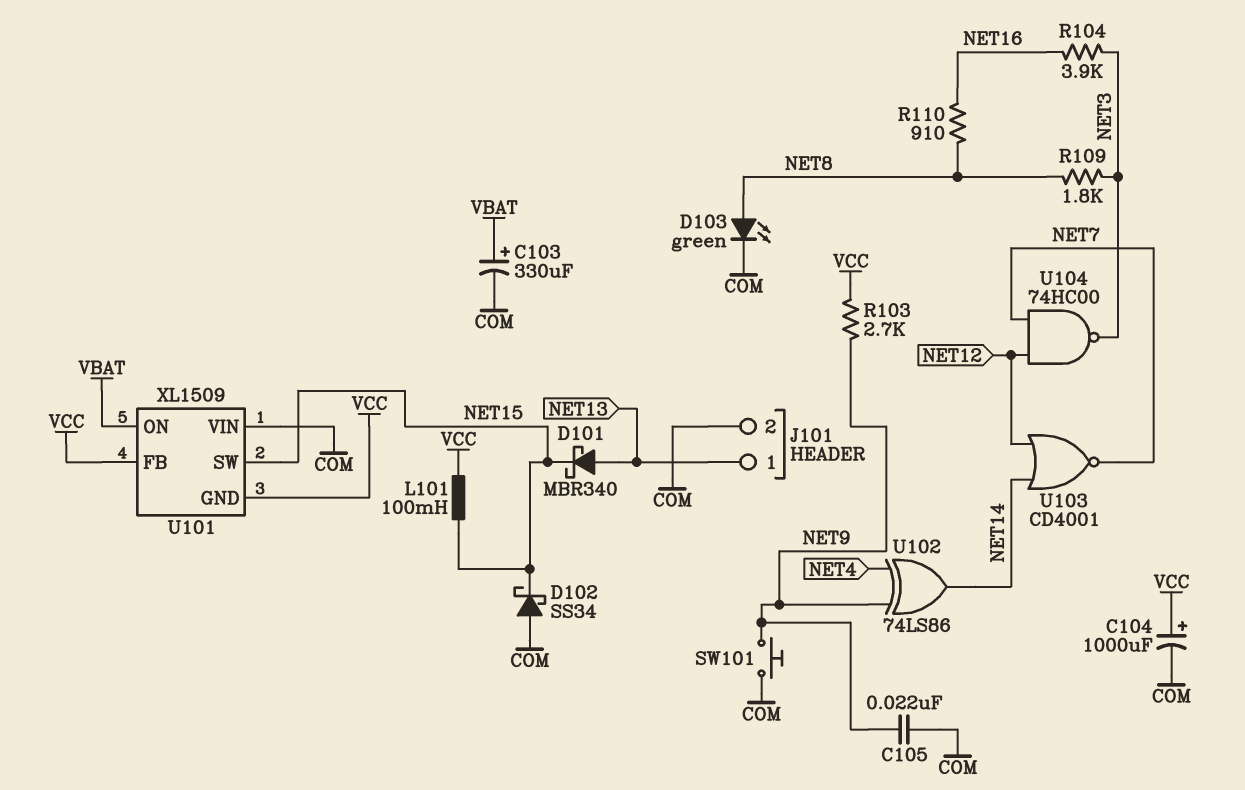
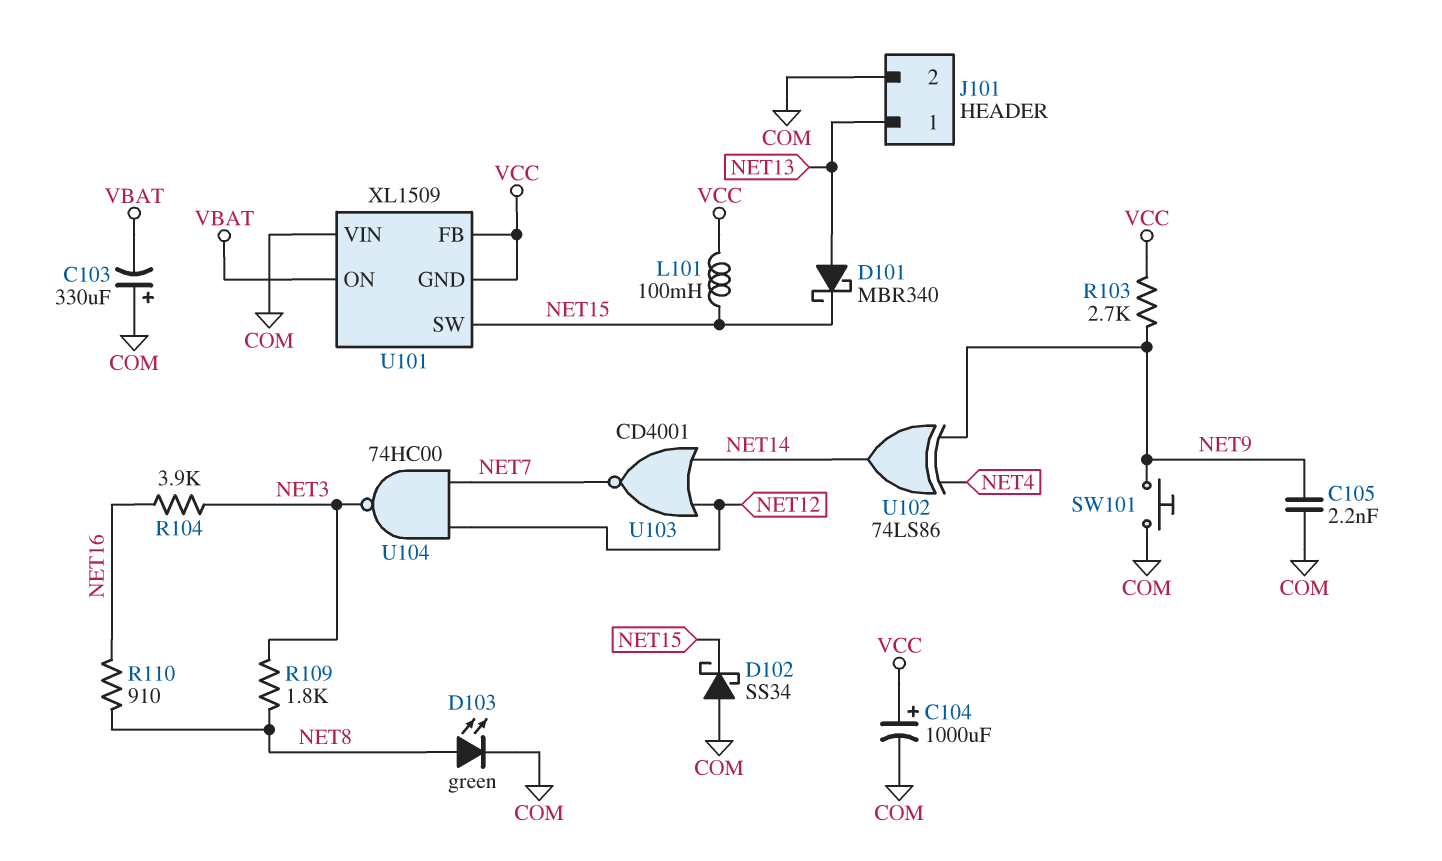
C103: 330uF (plus VBAT, minus COM) -> 330uF (plus COM, minus VBAT)
C105: 22nF (COM, NET9) -> 2.2nF (COM, NET9)

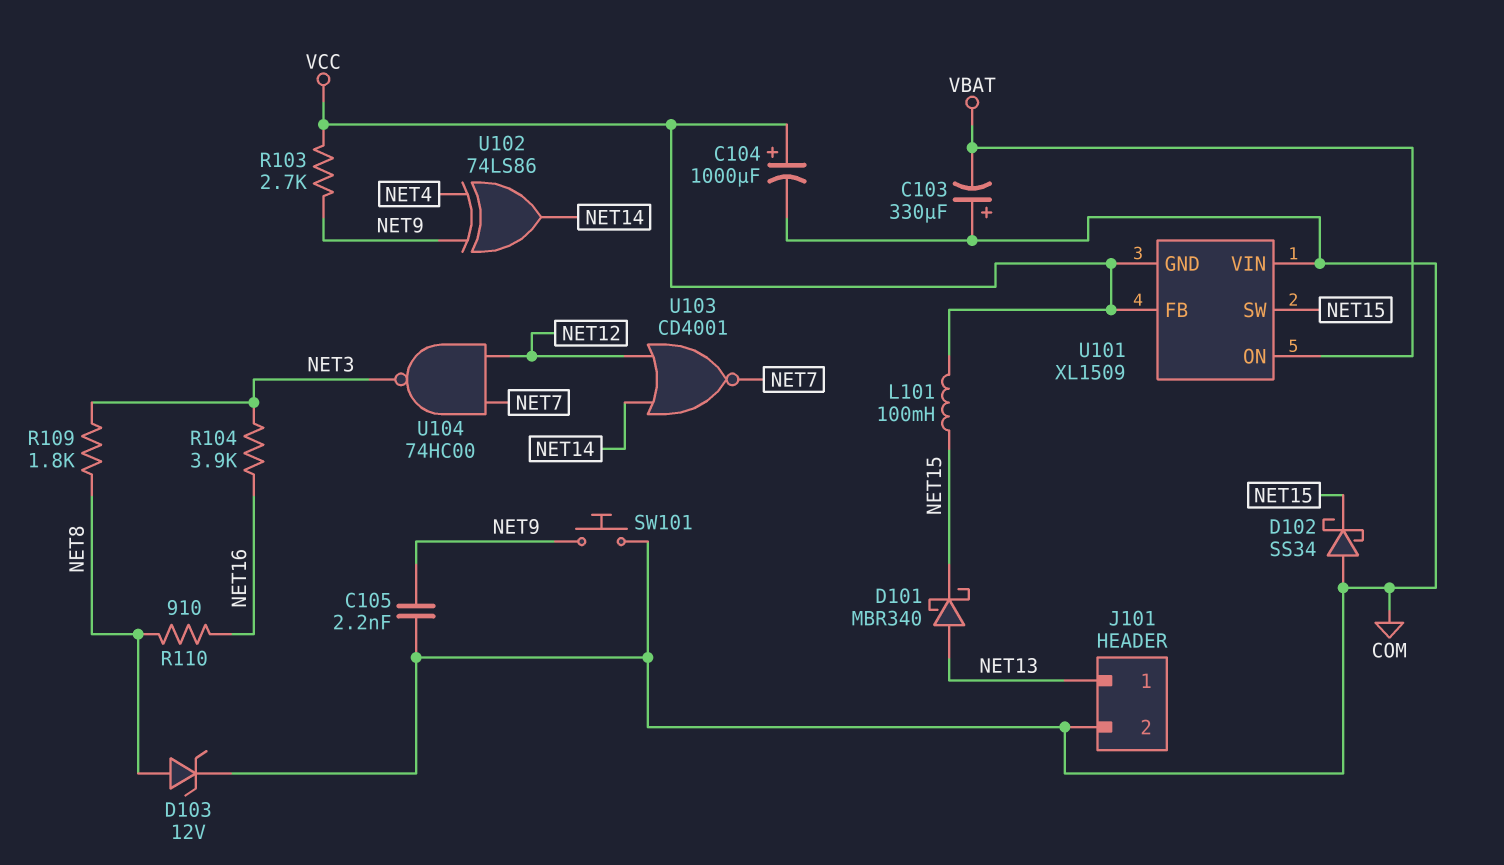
D103: LED green (A NET8, K COM) -> zener 12V (A NET8, K COM)

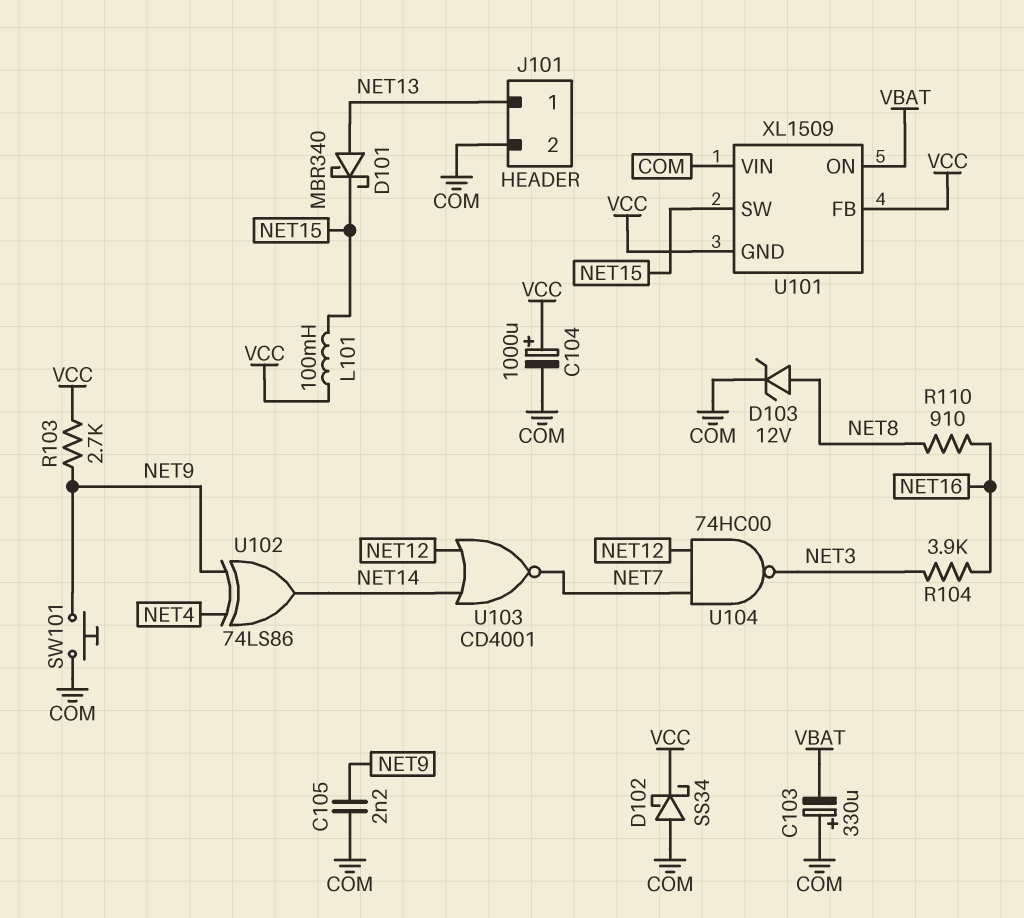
D102: schottky SS34 (A COM, K NET15) -> schottky SS34 (A COM, K VCC)
R109: 1.8k (NET3, NET8) -> none

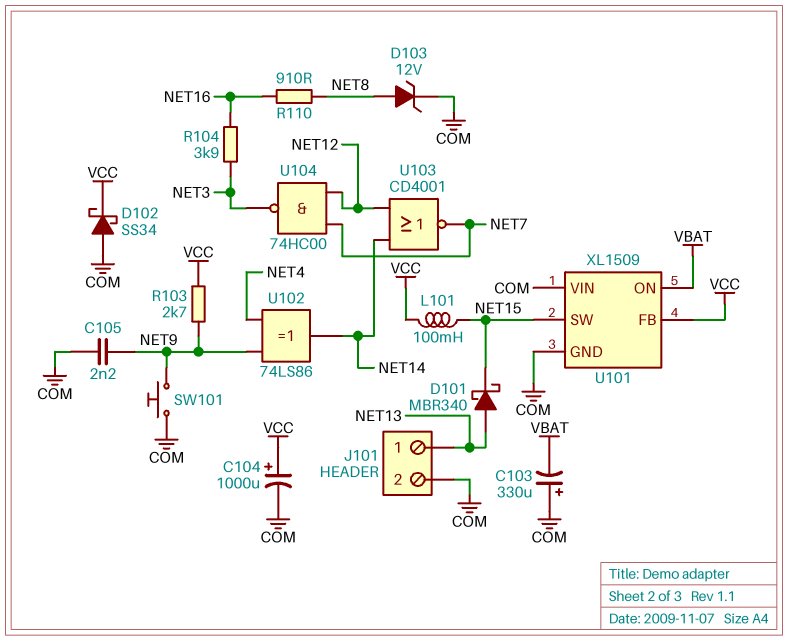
U101 pin GND: VCC -> COM

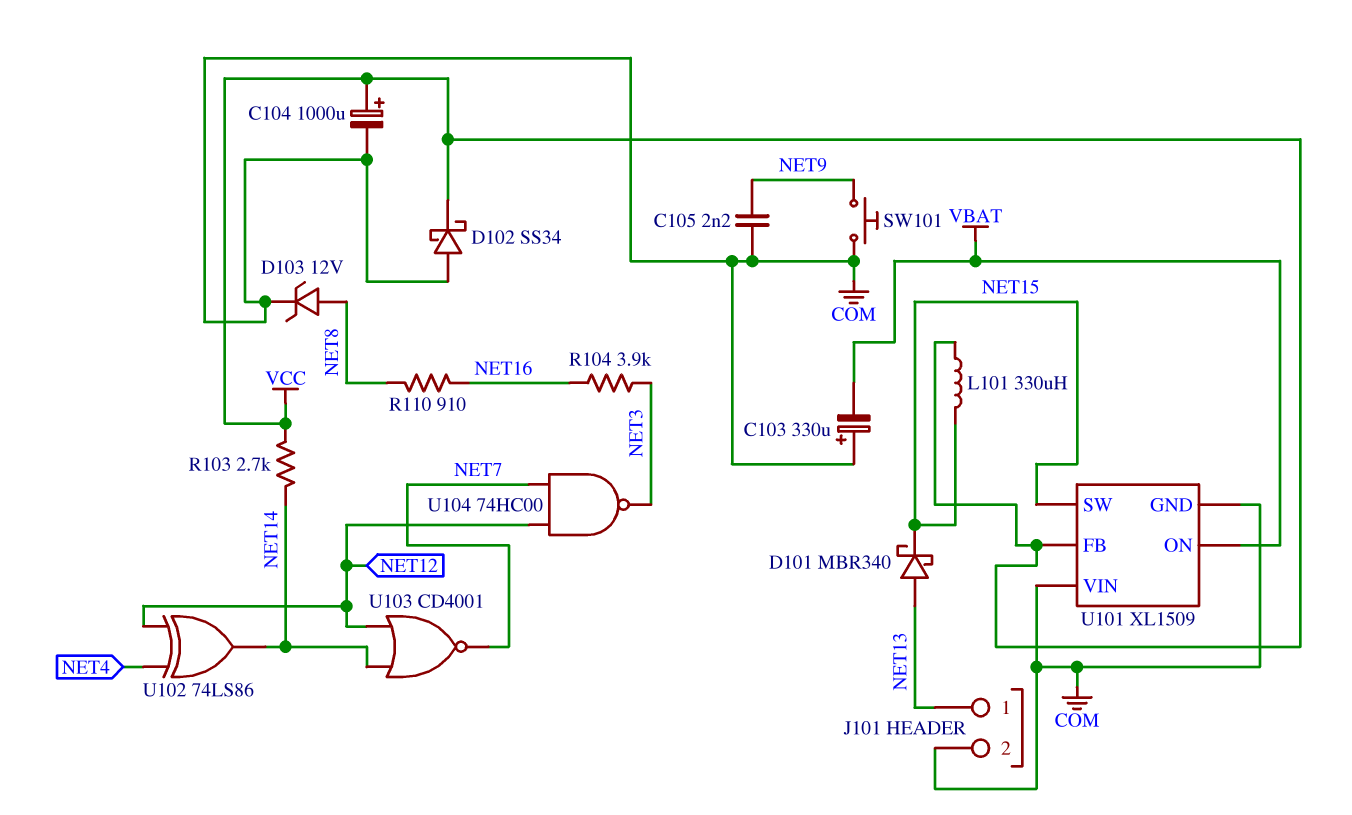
L101: 100mH (NET15, VCC) -> 330uH (NET15, VCC)
R103: 2.7k (NET9, VCC) -> 2.7k (NET14, VCC)
U102: XOR 74LS86 (in NET4, in NET9, out NET14) -> XOR 74LS86 (in NET4, in NET12, out NET14)

